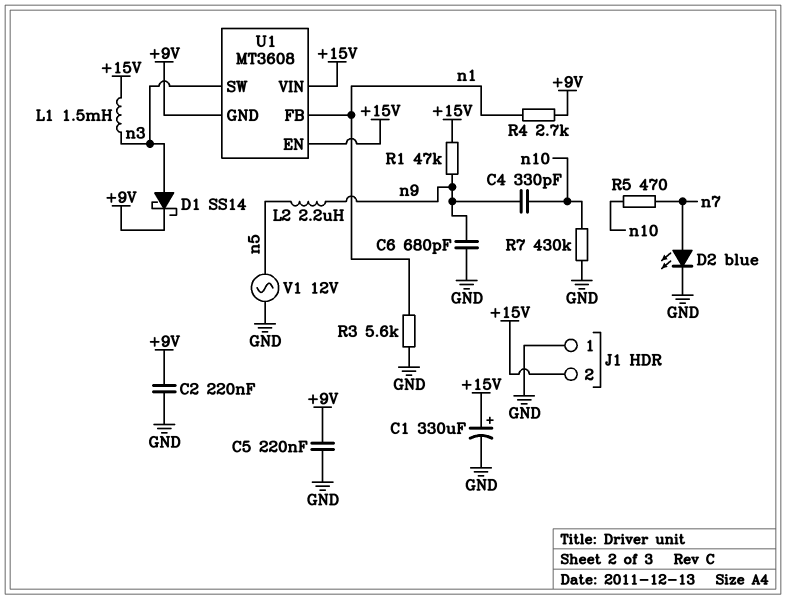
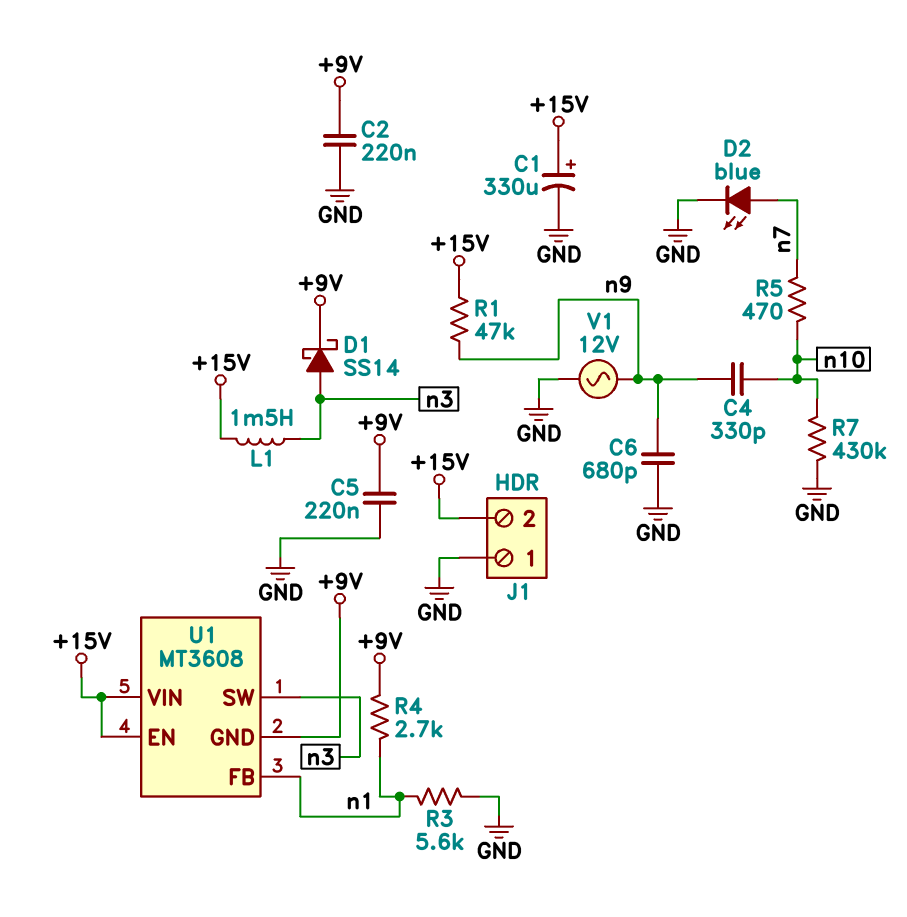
L2: 2.2uH (n5, n9) -> none
V1: AC 12V (GND, n5) -> AC 12V (GND, n9)

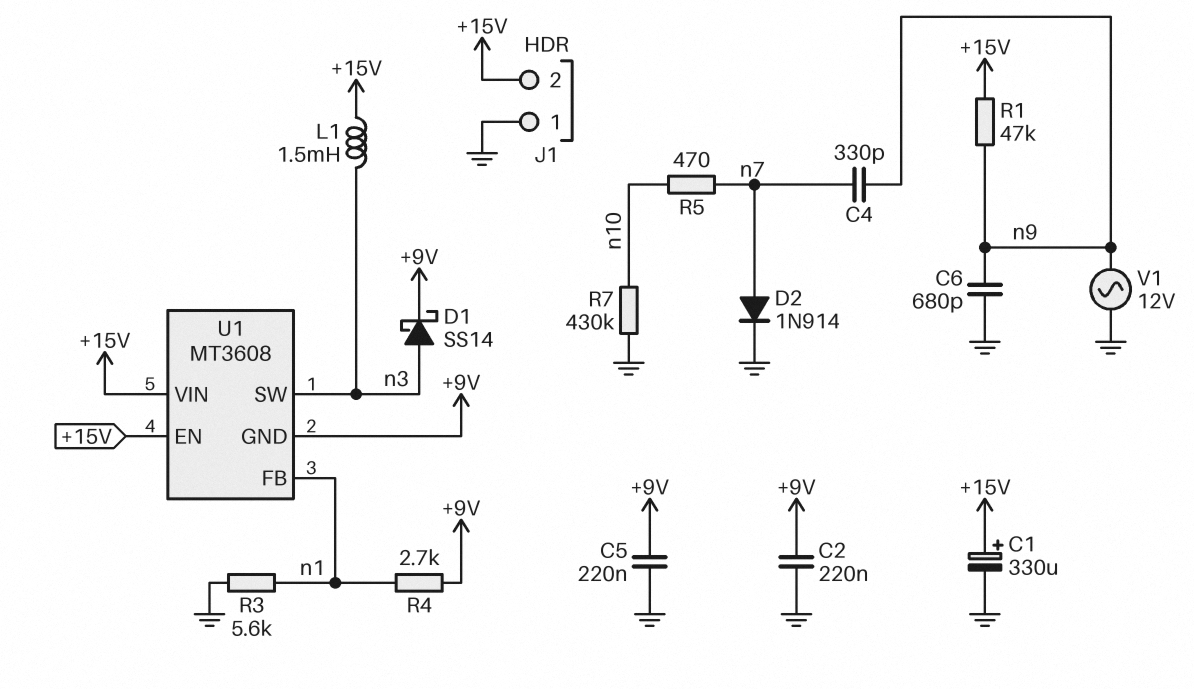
C4: 330pF (n9, n10) -> 330pF (n7, n9)
D2: LED blue (A n7, K GND) -> diode 1N914 (A n7, K GND)

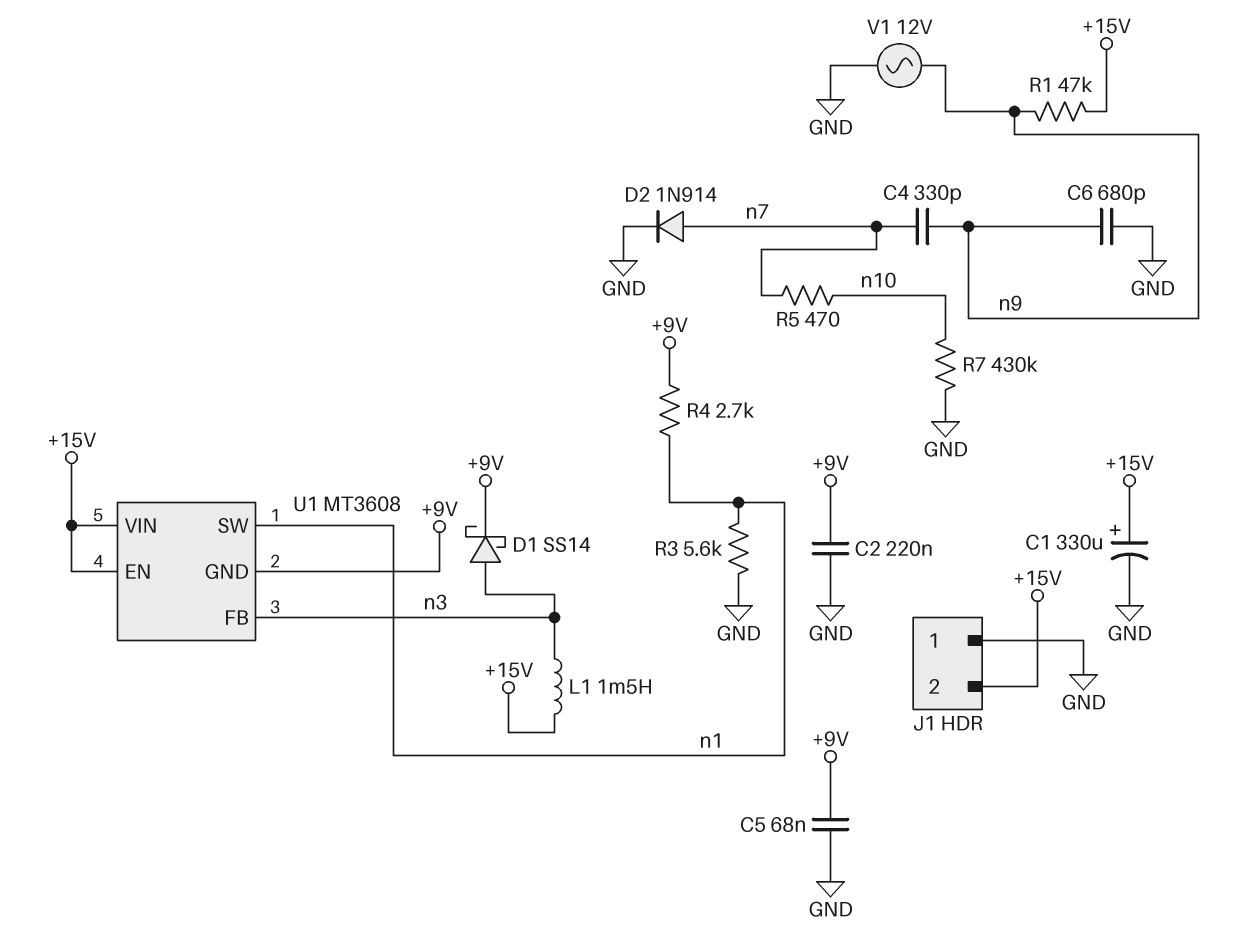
C5: 220nF (+9V, GND) -> 68nF (+9V, GND)
U1 pin FB: n1 -> n3
U1 pin SW: n3 -> n1

